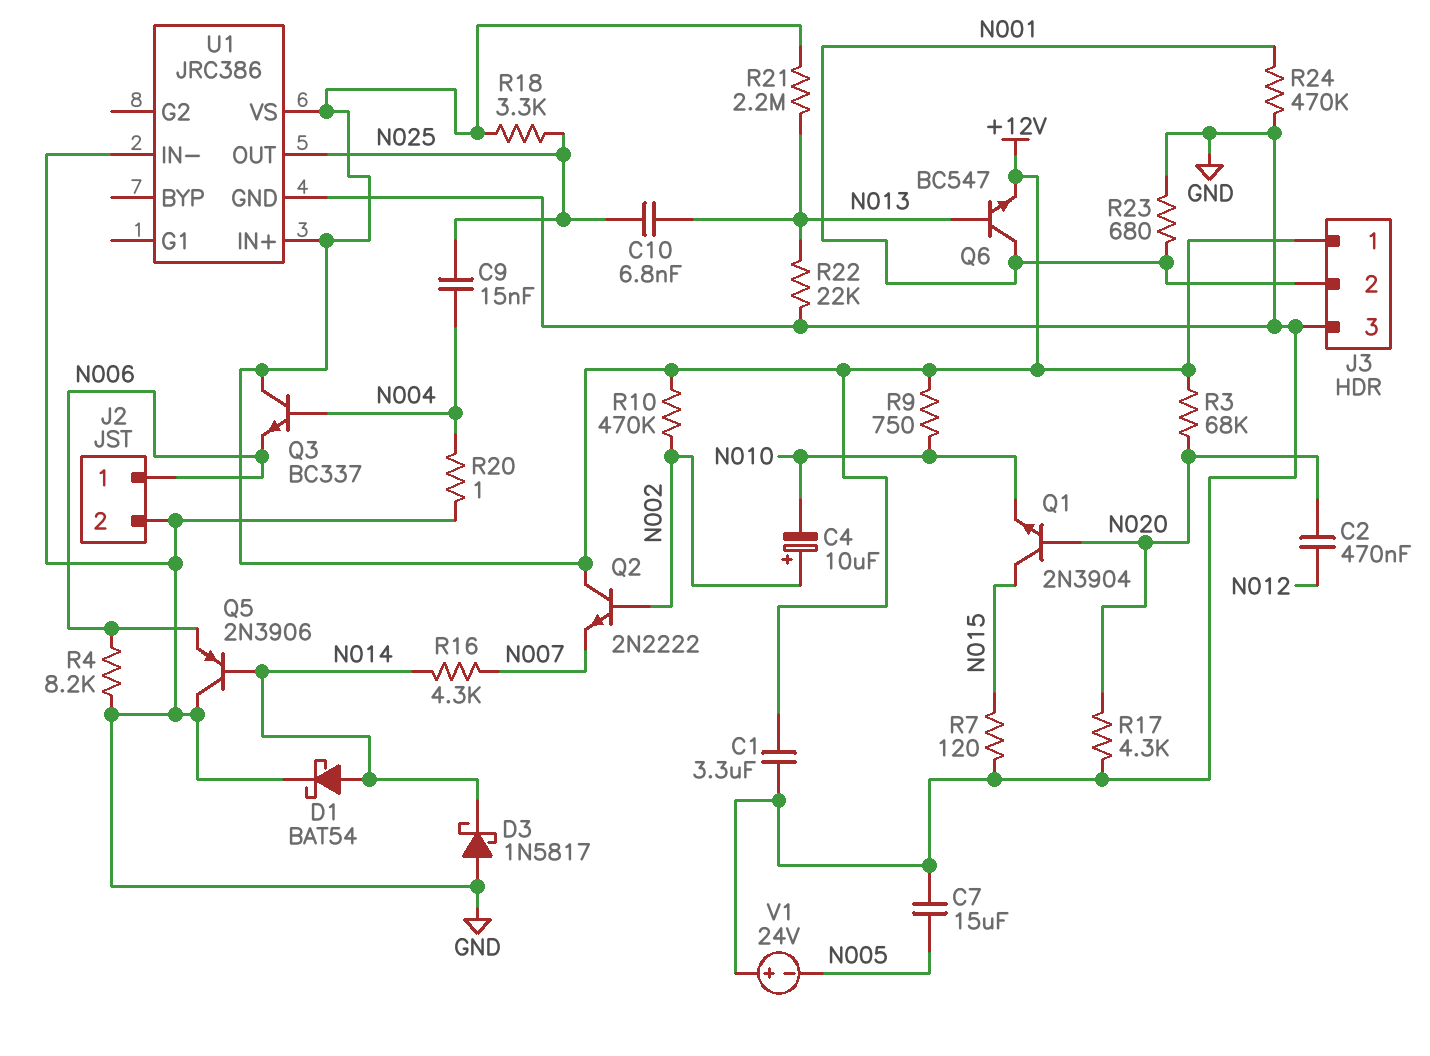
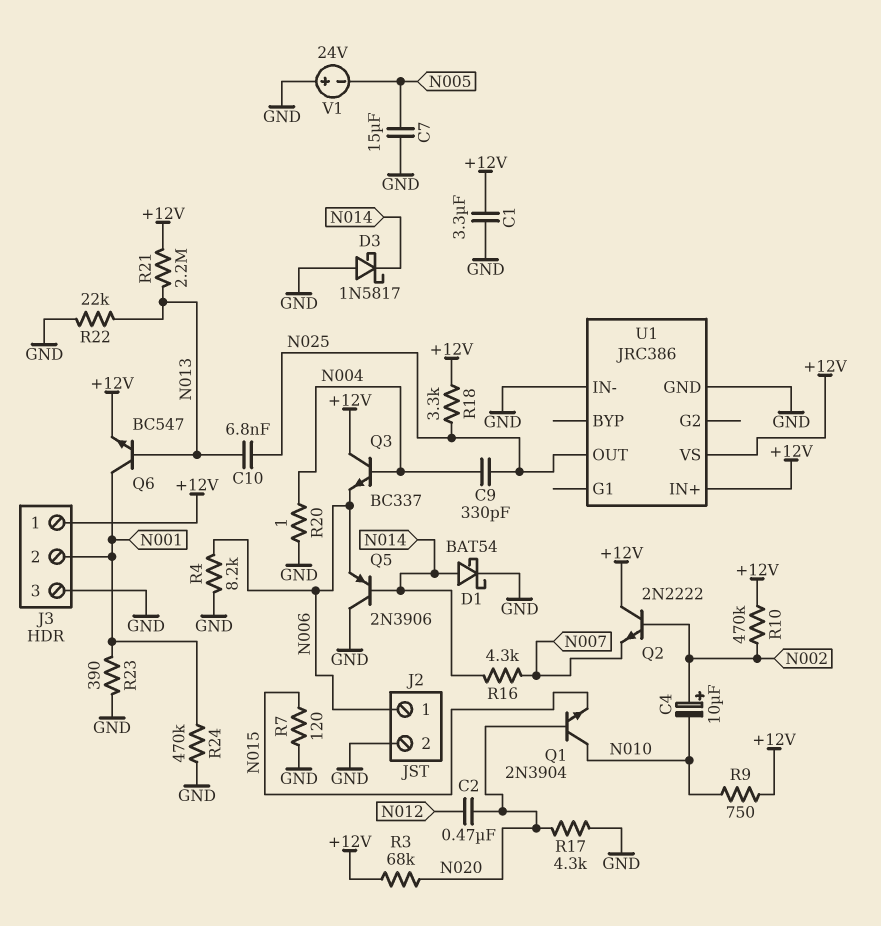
C9: 15nF (N004, N025) -> 330pF (N004, N025)
Q1: NPN 2N3904 (B N020, C N015, E N010) -> NPN 2N3904 (B N020, C N010, E N015)
R23: 680 (GND, N001) -> 390 (GND, N001)

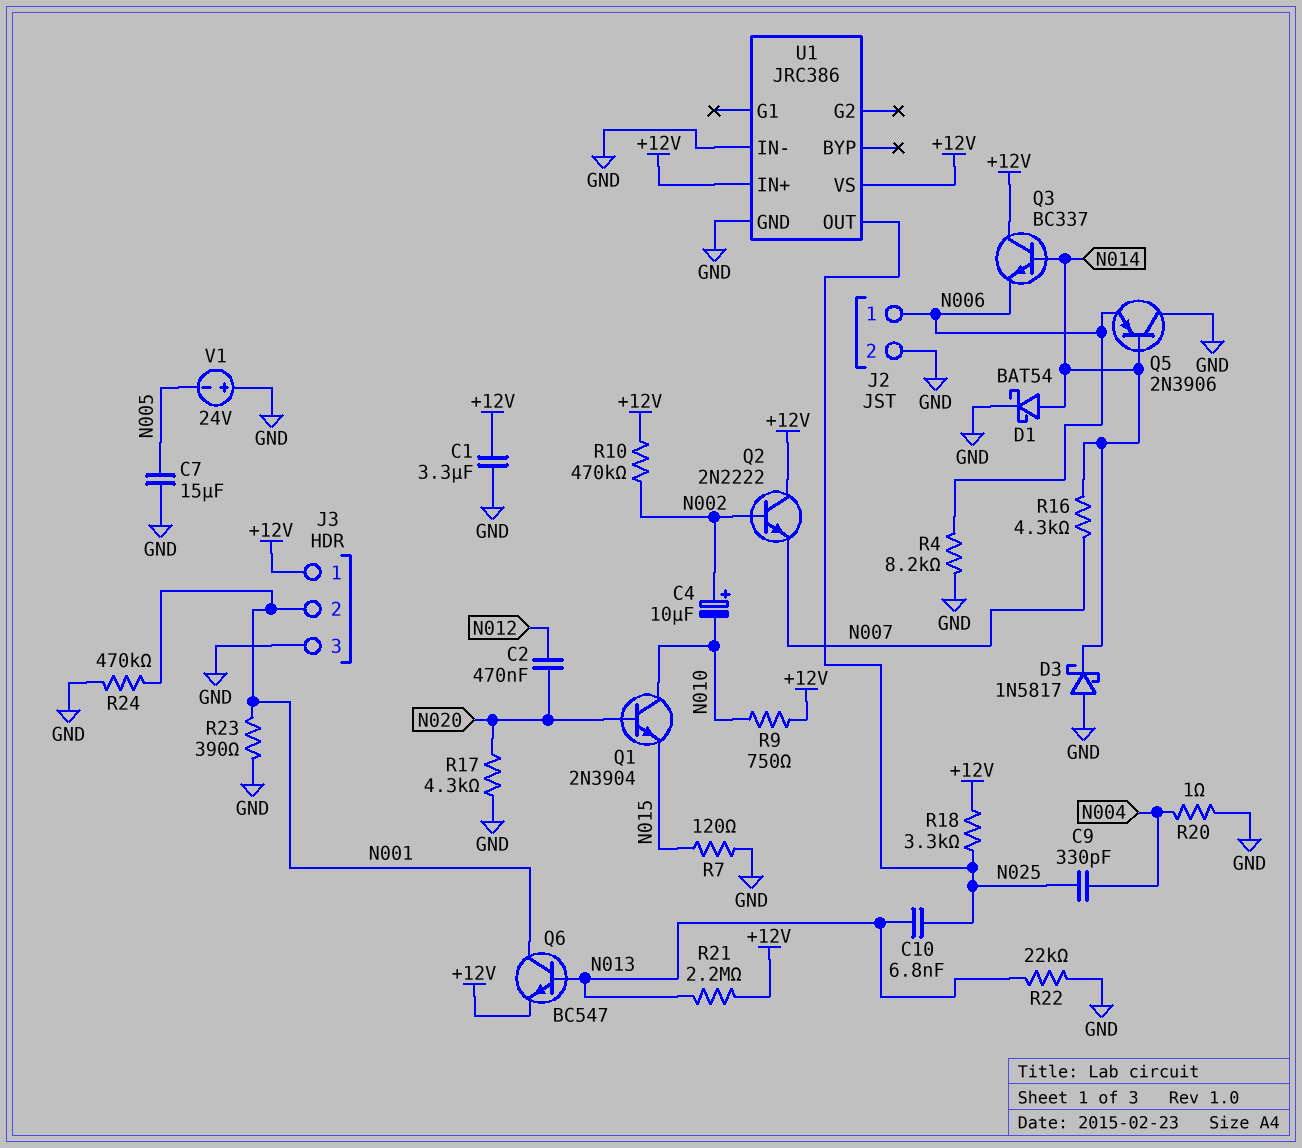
Q3: NPN BC337 (B N004, C +12V, E N006) -> NPN BC337 (B N014, C +12V, E N006)
R3: 68k (+12V, N020) -> none

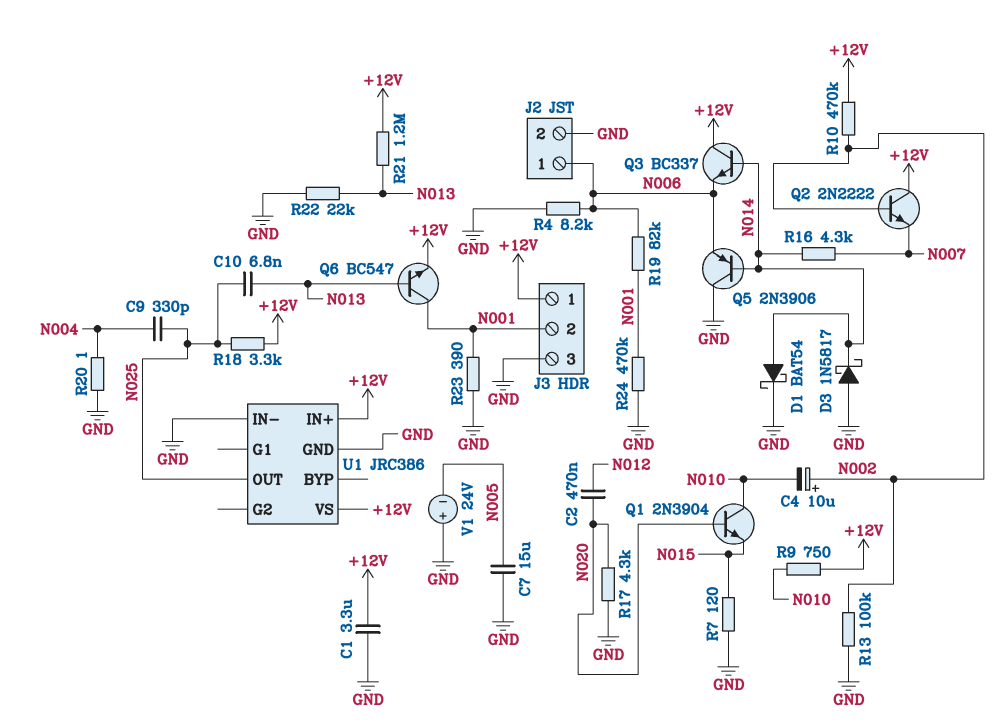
R13: none -> 100k (GND, N002)
R19: none -> 82k (N001, N006)
R21: 2.2M (+12V, N013) -> 1.2M (+12V, N013)

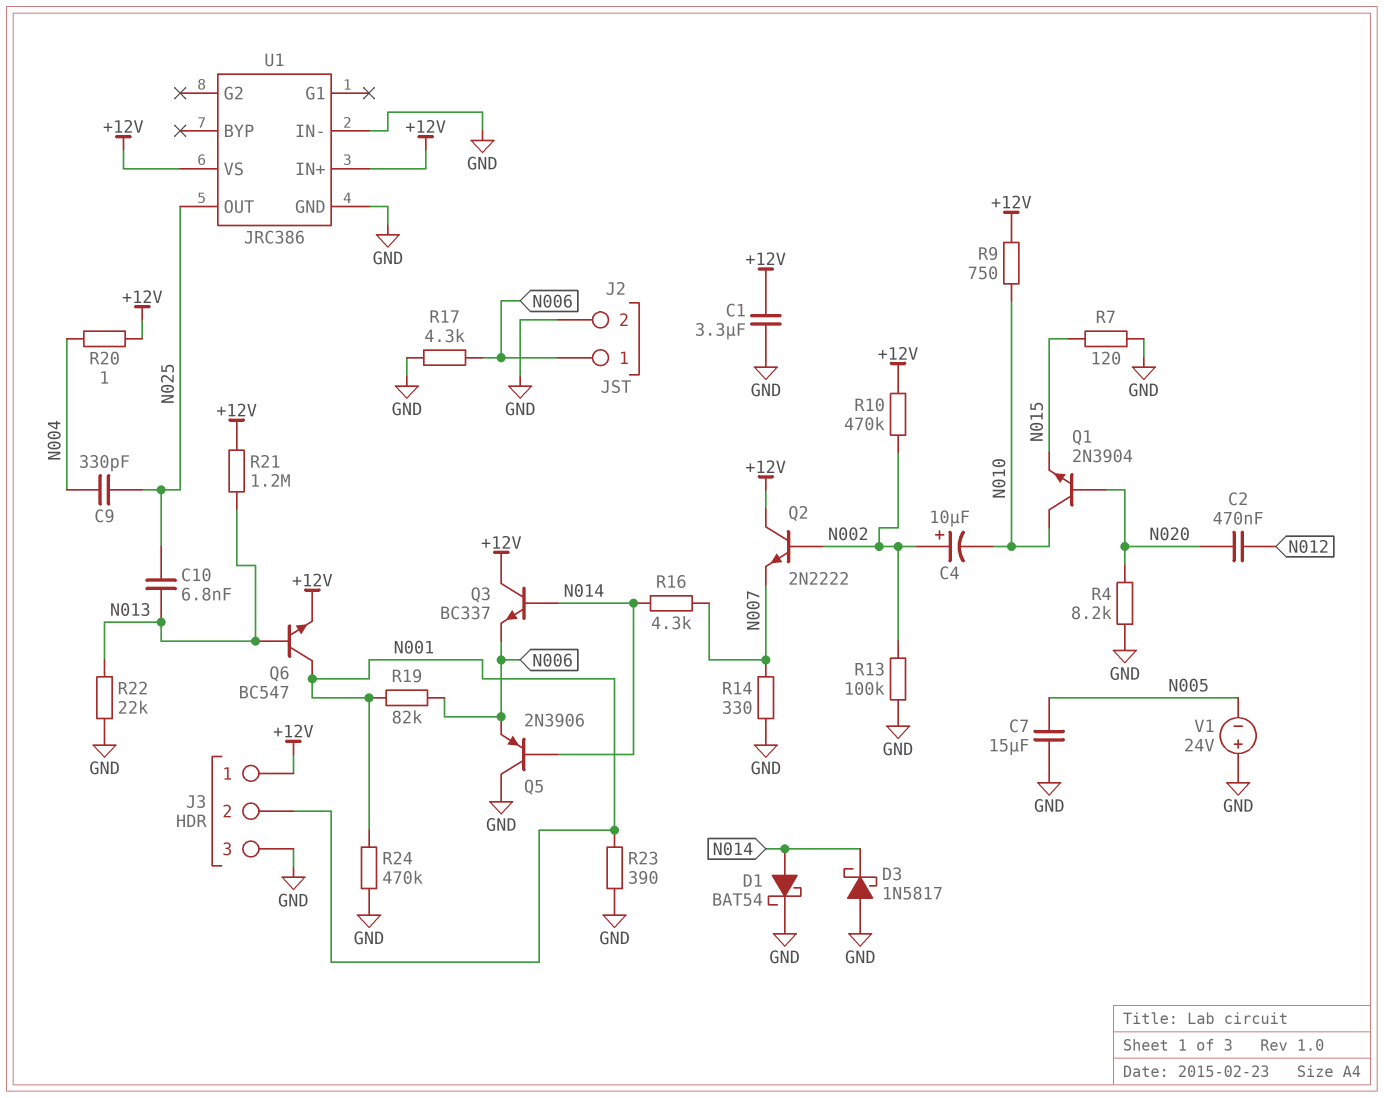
R4: 8.2k (GND, N006) -> 8.2k (GND, N020)
R14: none -> 330 (GND, N007)
R17: 4.3k (GND, N020) -> 4.3k (GND, N006)
R18: 3.3k (+12V, N025) -> none
R20: 1 (GND, N004) -> 1 (+12V, N004)

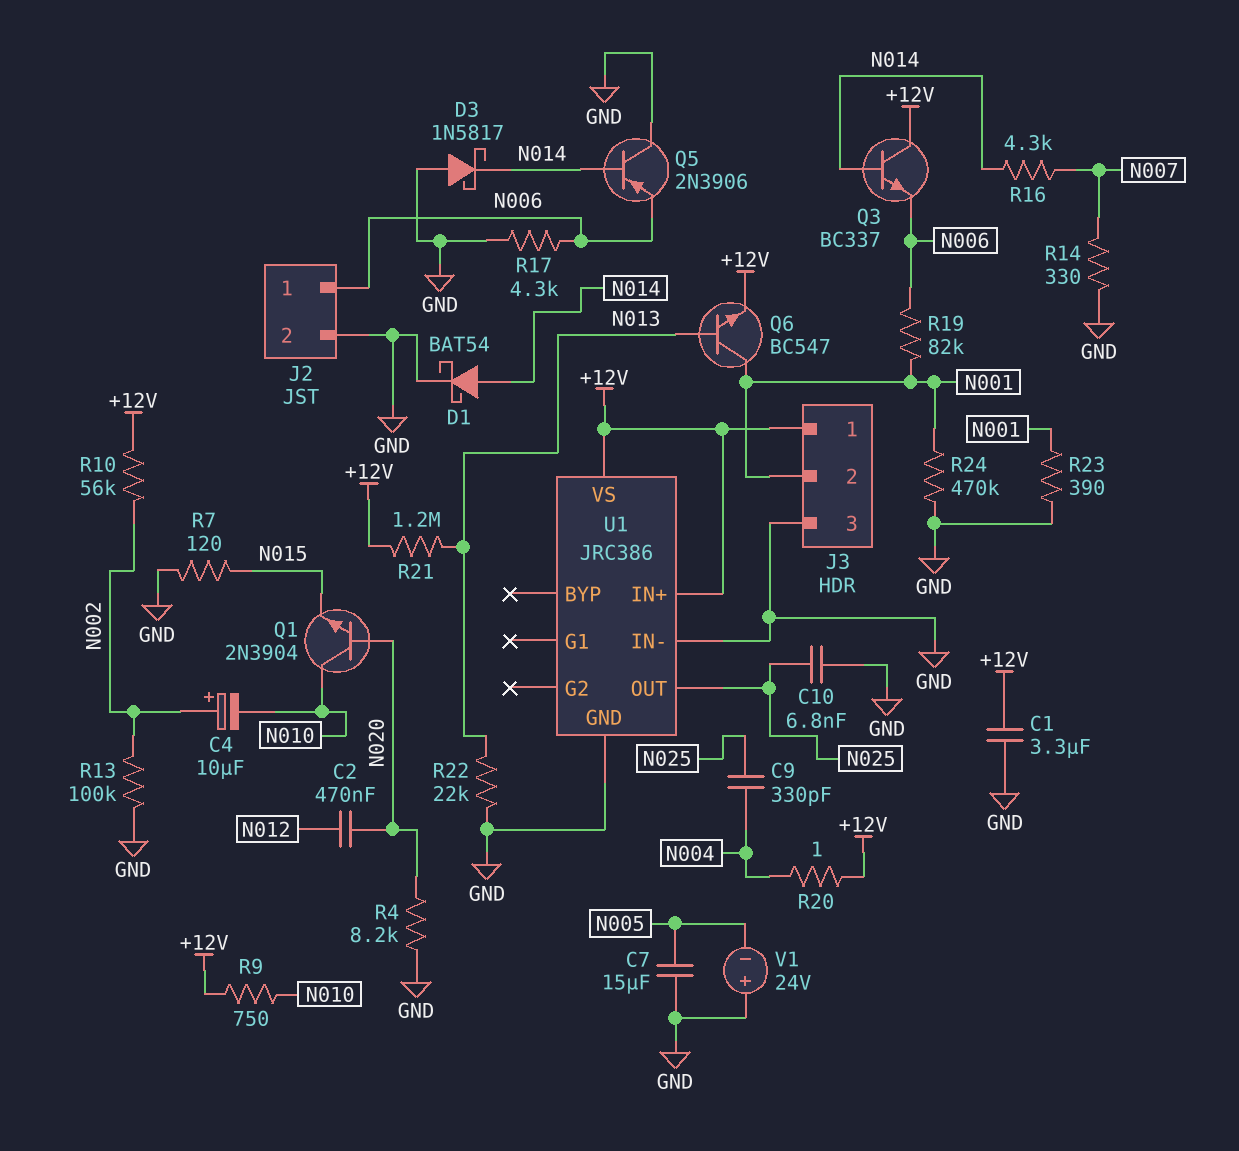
C10: 6.8nF (N013, N025) -> 6.8nF (GND, N025)
Q2: NPN 2N2222 (B N002, C +12V, E N007) -> none
R10: 470k (+12V, N002) -> 56k (+12V, N002)

